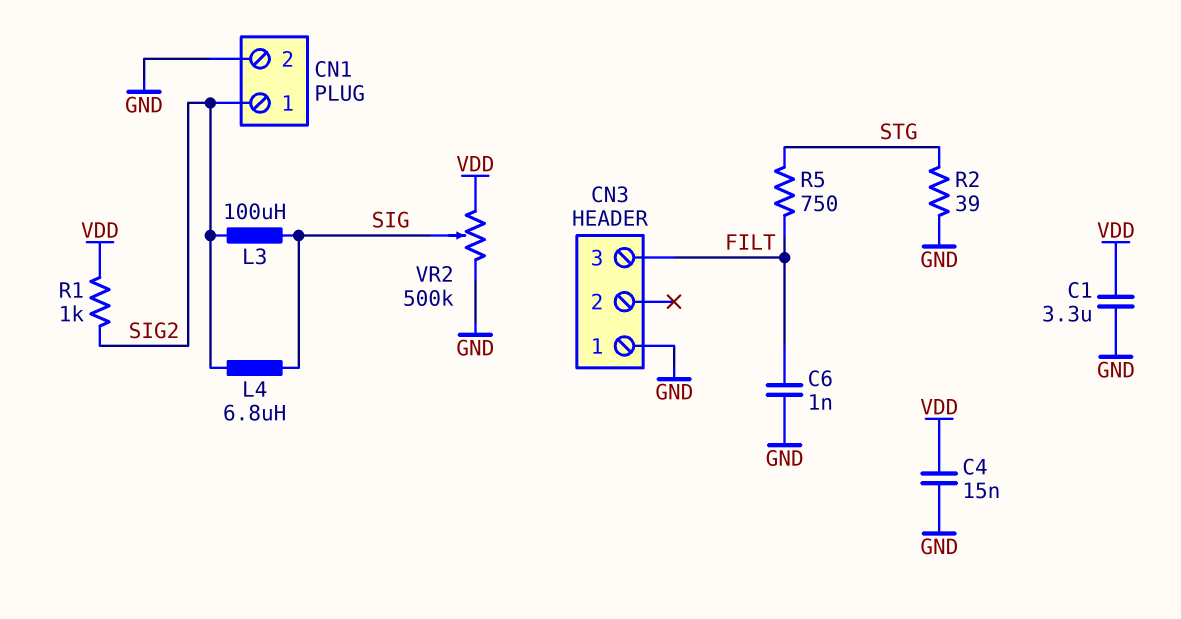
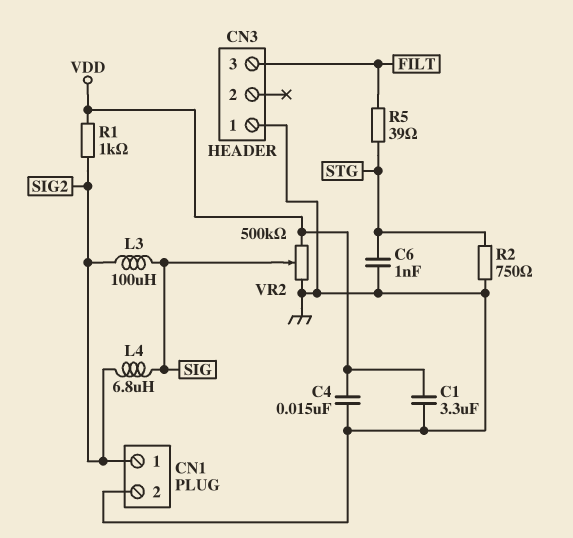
C6: 1nF (FILT, GND) -> 1nF (GND, STG)
R2: 39 (GND, STG) -> 750 (GND, STG)
R5: 750 (FILT, STG) -> 39 (FILT, STG)

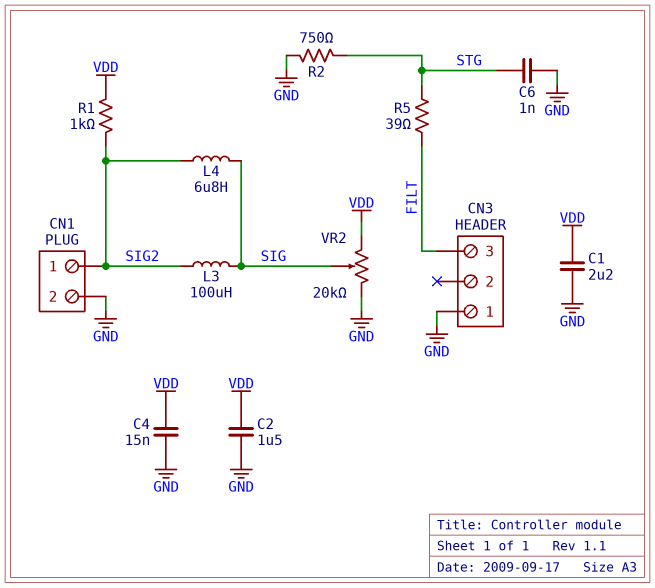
C1: 3.3uF (GND, VDD) -> 2.2uF (GND, VDD)
C2: none -> 1.5uF (GND, VDD)
VR2: 500k (GND, VDD, wiper SIG) -> 20k (GND, VDD, wiper SIG)

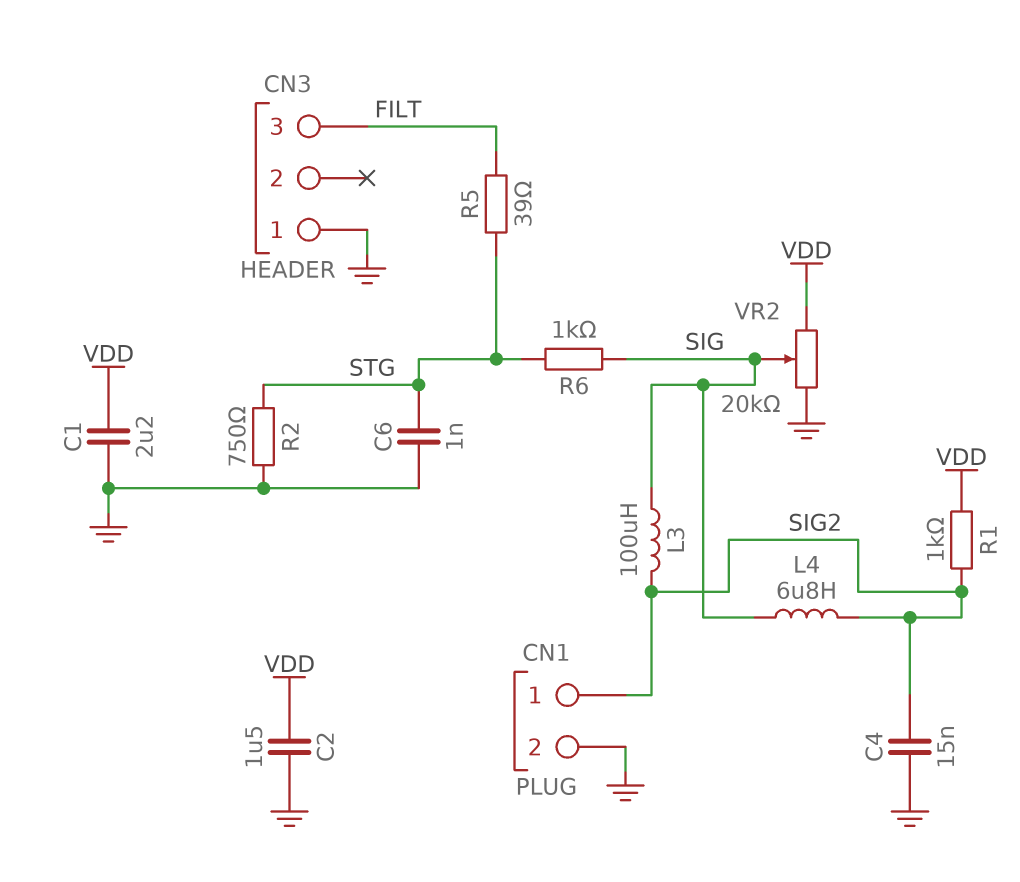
C4: 15nF (GND, VDD) -> 15nF (GND, SIG2)
R6: none -> 1k (SIG, STG)

